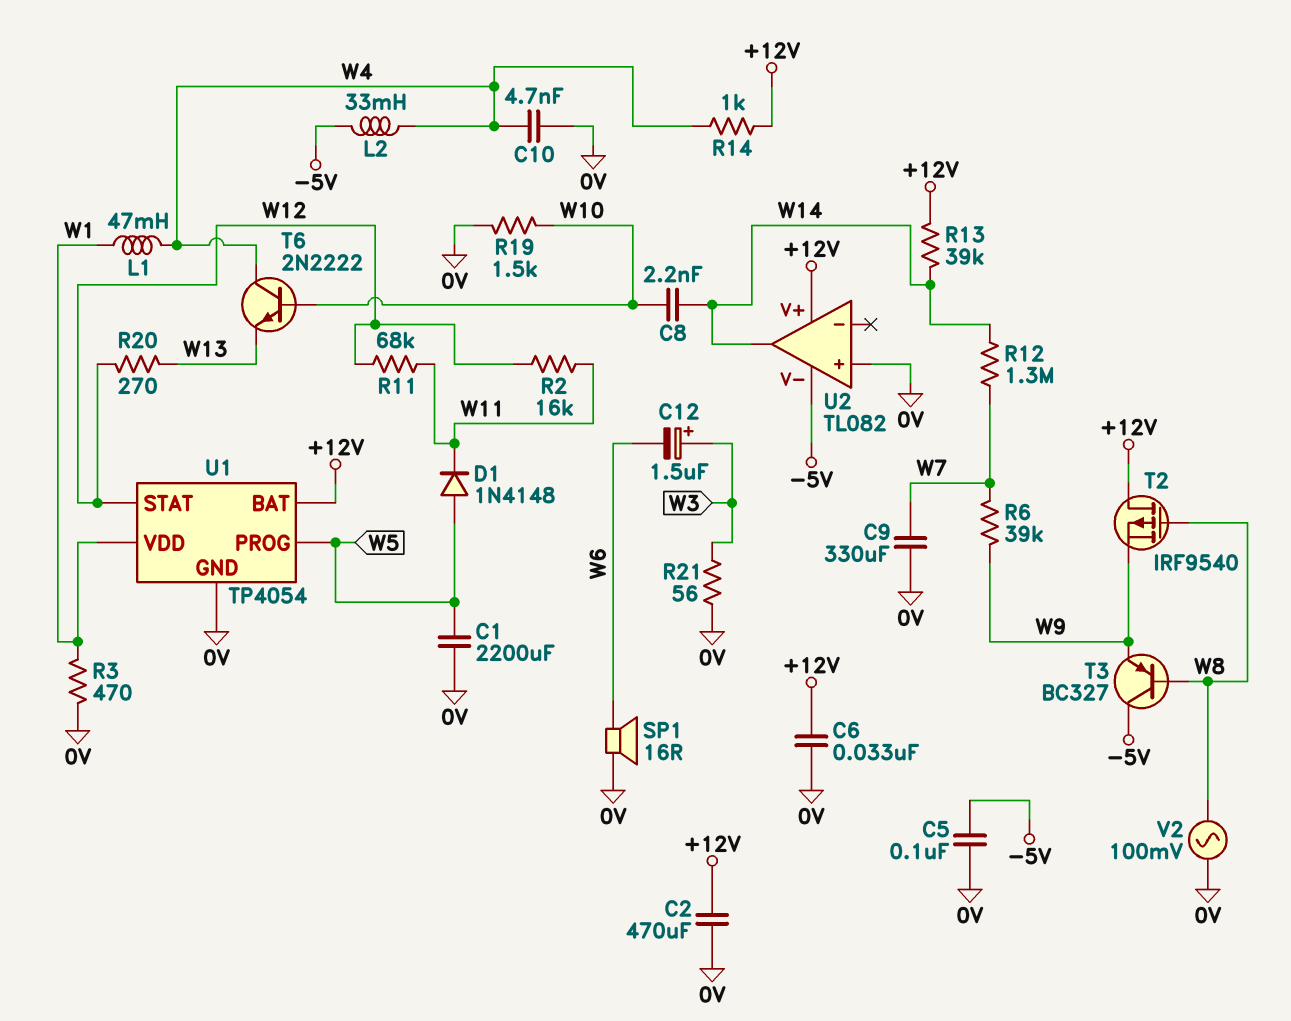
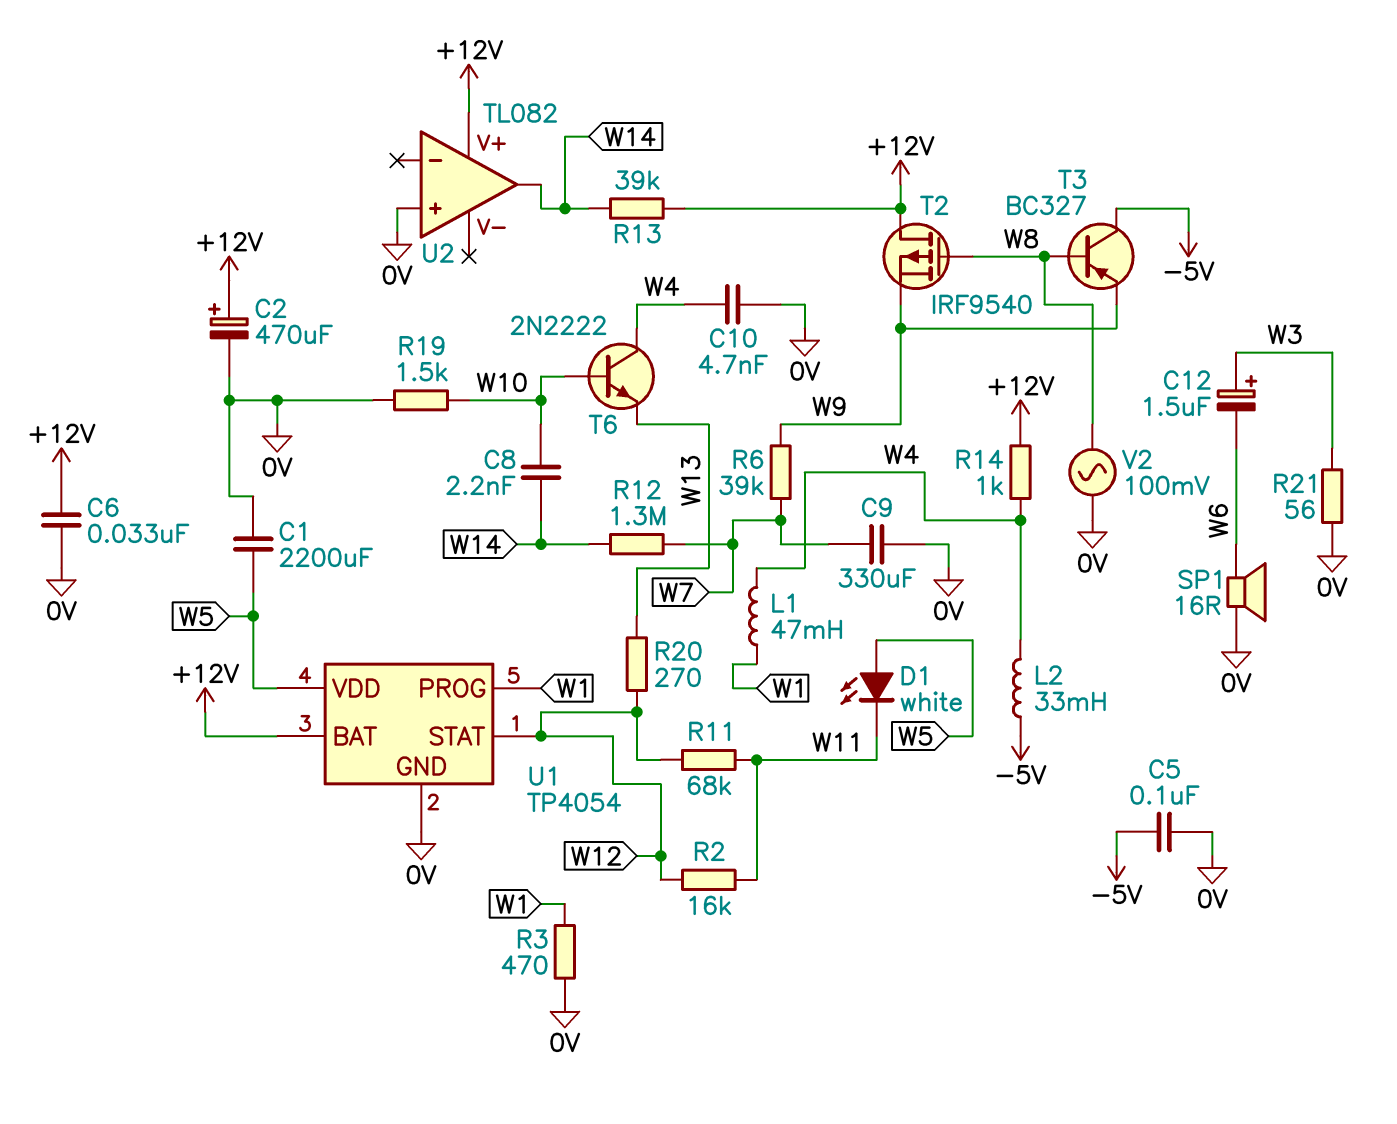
C2: 470uF (+12V, 0V) -> 470uF (plus +12V, minus 0V)
D1: diode 1N4148 (A W5, K W11) -> LED white (A W5, K W11)
U1 pin PROG: W5 -> W1
U1 pin VDD: W1 -> W5
U2 pin V-: -5V -> none

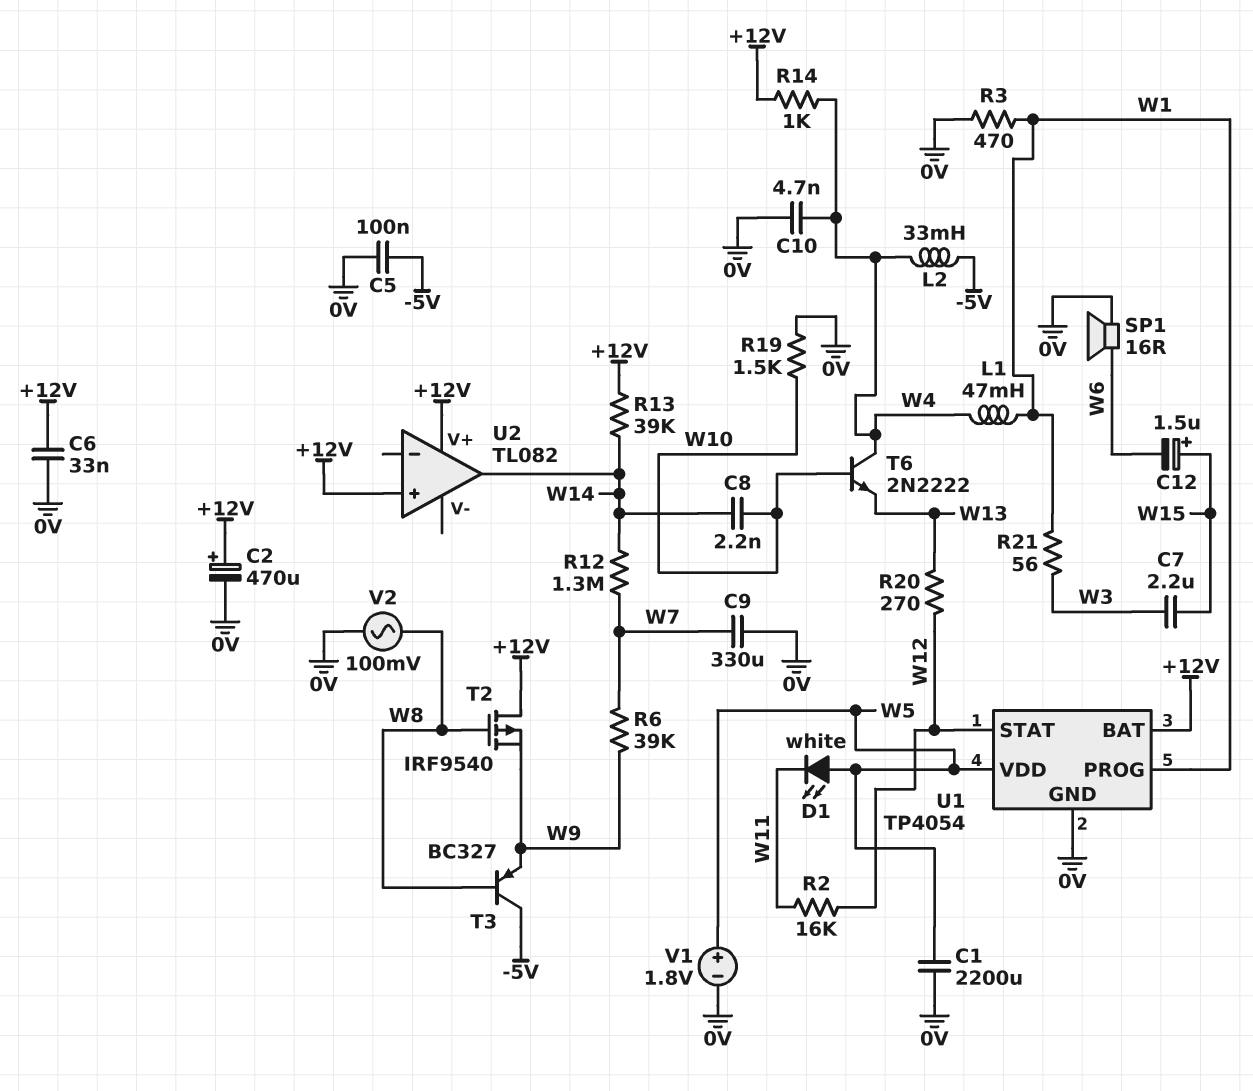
C7: none -> 2.2uF (W3, W15)
C12: 1.5uF (plus W3, minus W6) -> 1.5uF (plus W15, minus W6)
R11: 68k (W11, W12) -> none
R21: 56 (0V, W3) -> 56 (W1, W3)
U2 pin in+: 0V -> +12V
V1: none -> 1.8V (plus W5, minus 0V)

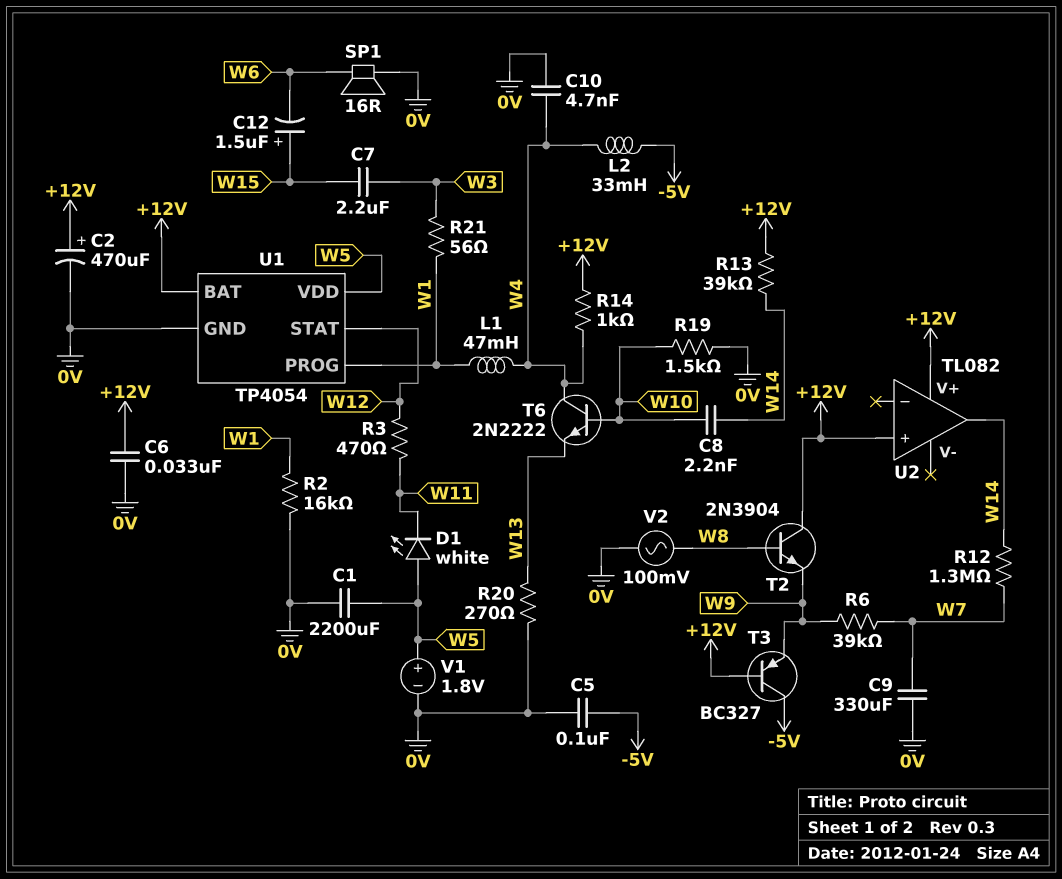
R2: 16k (W11, W12) -> 16k (0V, W1)
R3: 470 (0V, W1) -> 470 (W11, W12)
R20: 270 (W12, W13) -> 270 (0V, W13)
T2: PMOS IRF9540 (G W8, D +12V, S W9) -> NPN 2N3904 (B W8, C +12V, E W9)
T3: PNP BC327 (B W8, C -5V, E W9) -> PNP BC327 (B +12V, C -5V, E W9)

